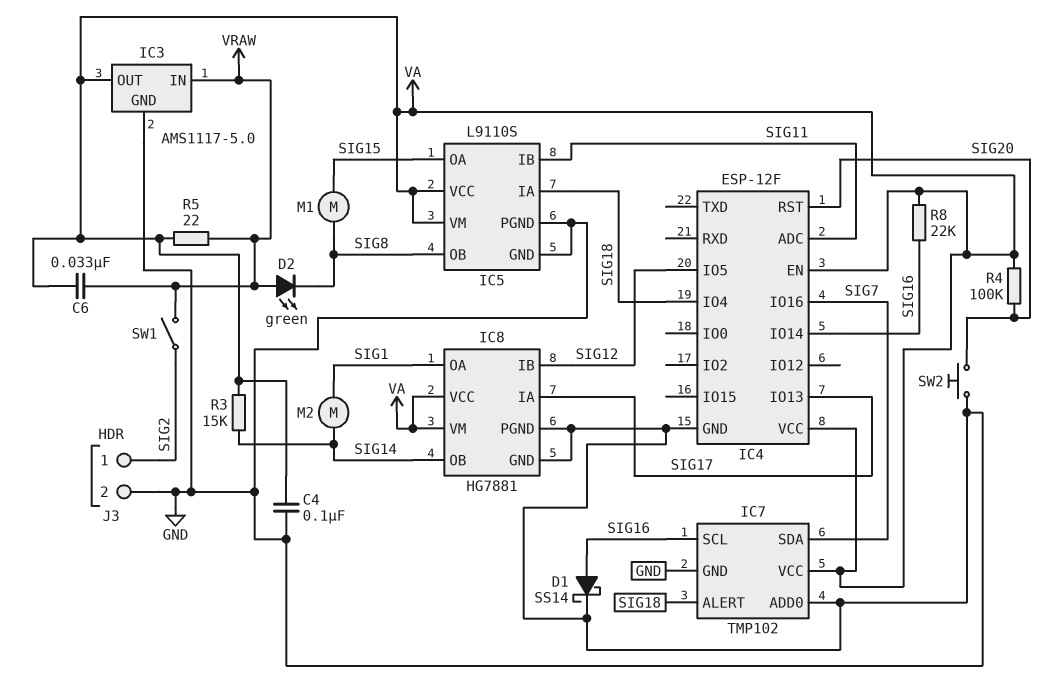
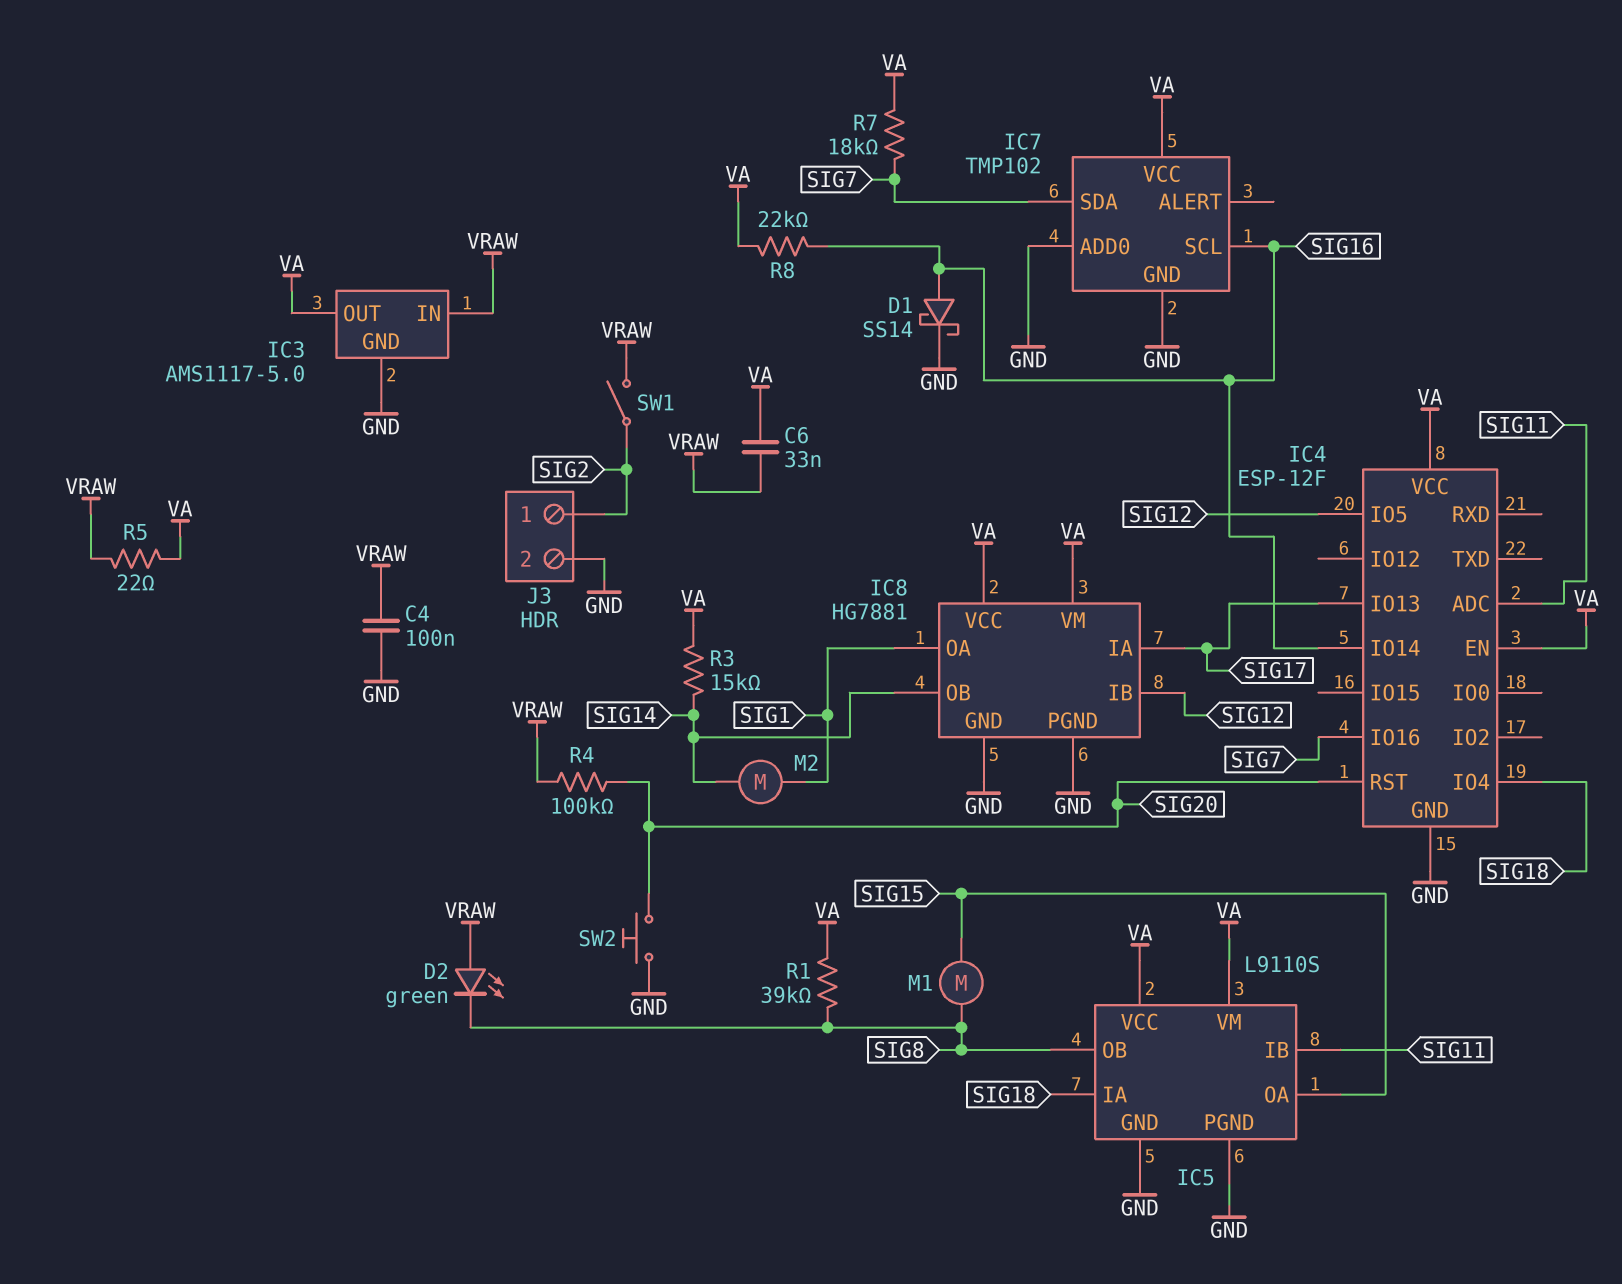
C4: 100nF (GND, VA) -> 100nF (GND, VRAW)
IC7 pin ALERT: SIG18 -> none
R1: none -> 39k (SIG8, VA)
R4: 100k (SIG20, VA) -> 100k (SIG20, VRAW)
R7: none -> 18k (SIG7, VA)

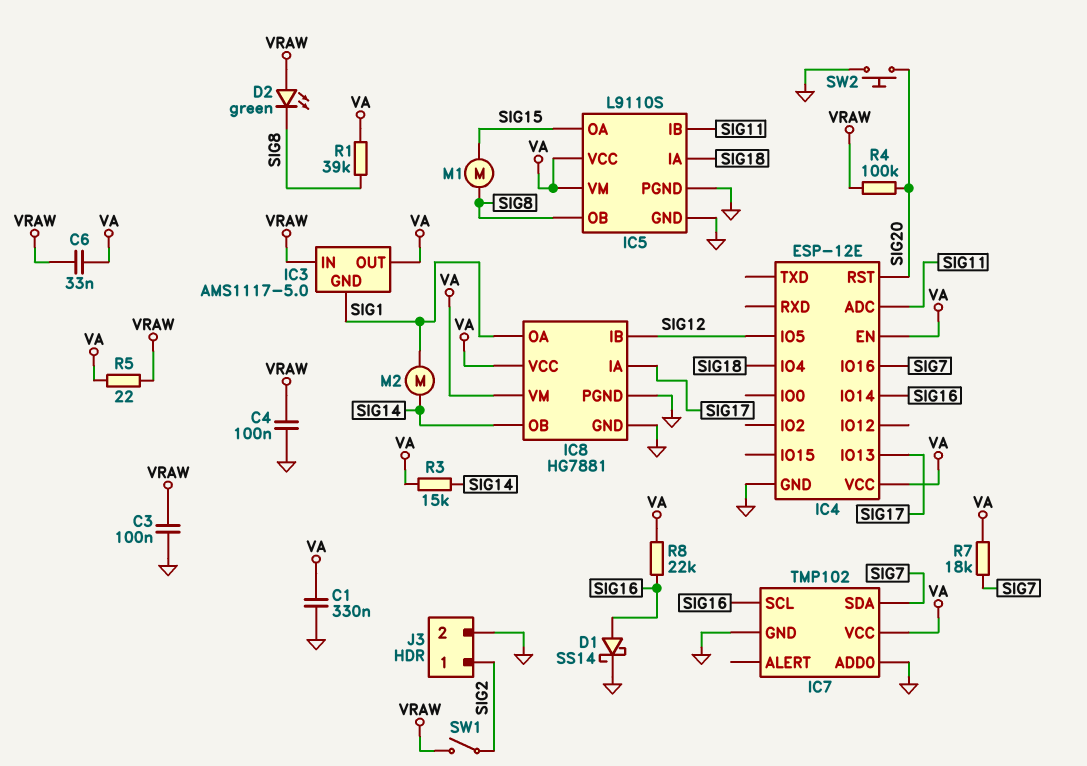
C1: none -> 330nF (GND, VA)
C3: none -> 100nF (GND, VRAW)
IC3 pin GND: GND -> SIG1
IC4: ESP-12F -> ESP-12E

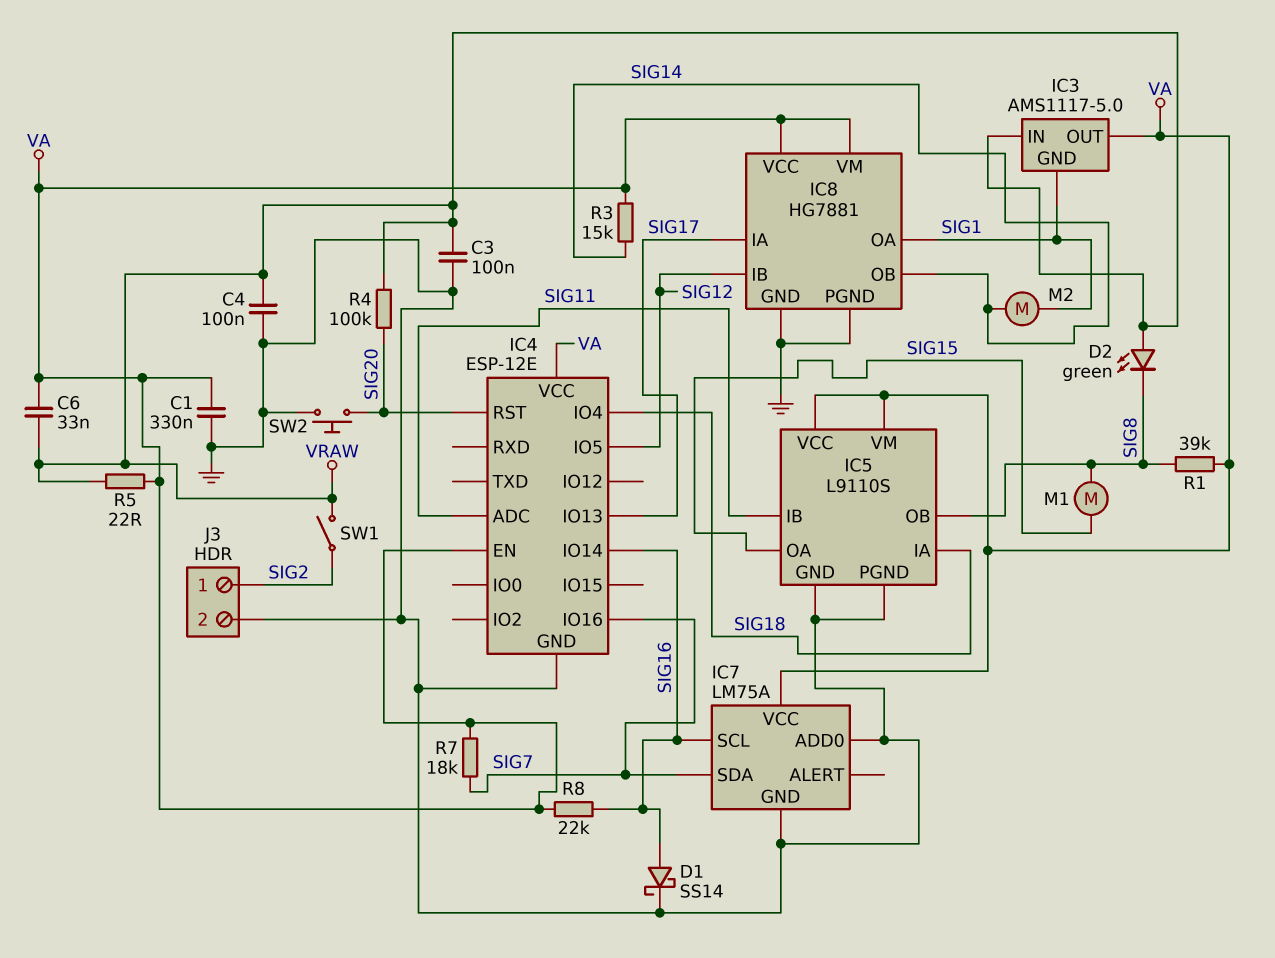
IC7: TMP102 -> LM75A

